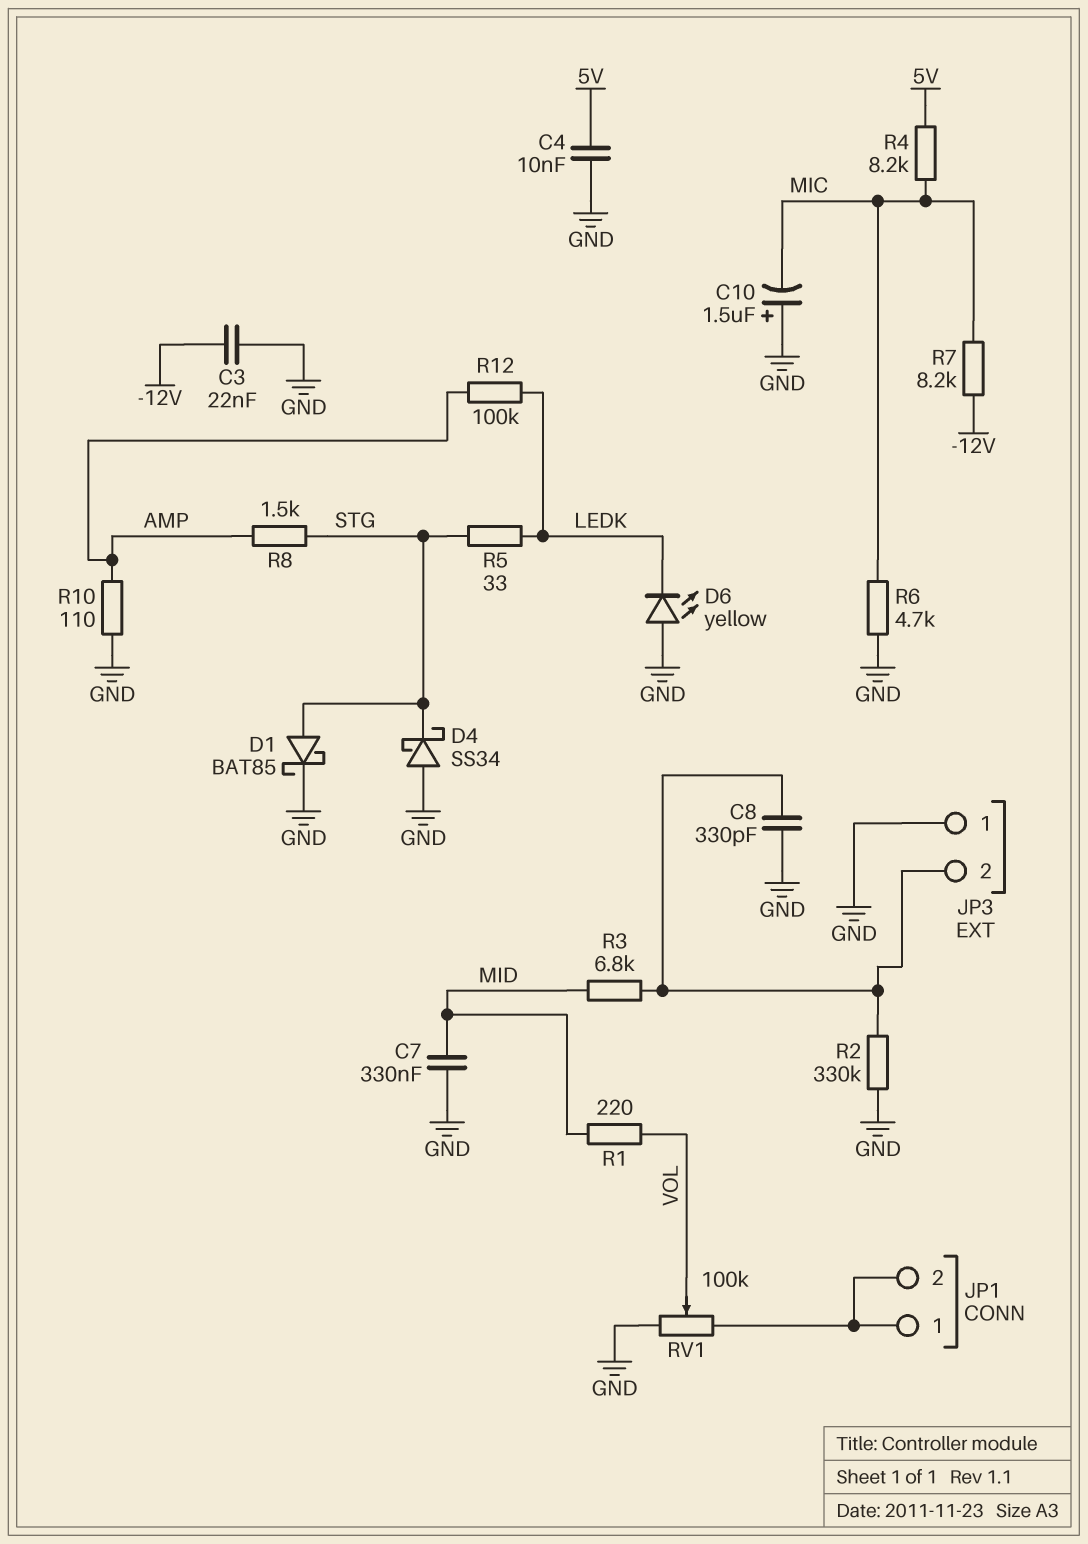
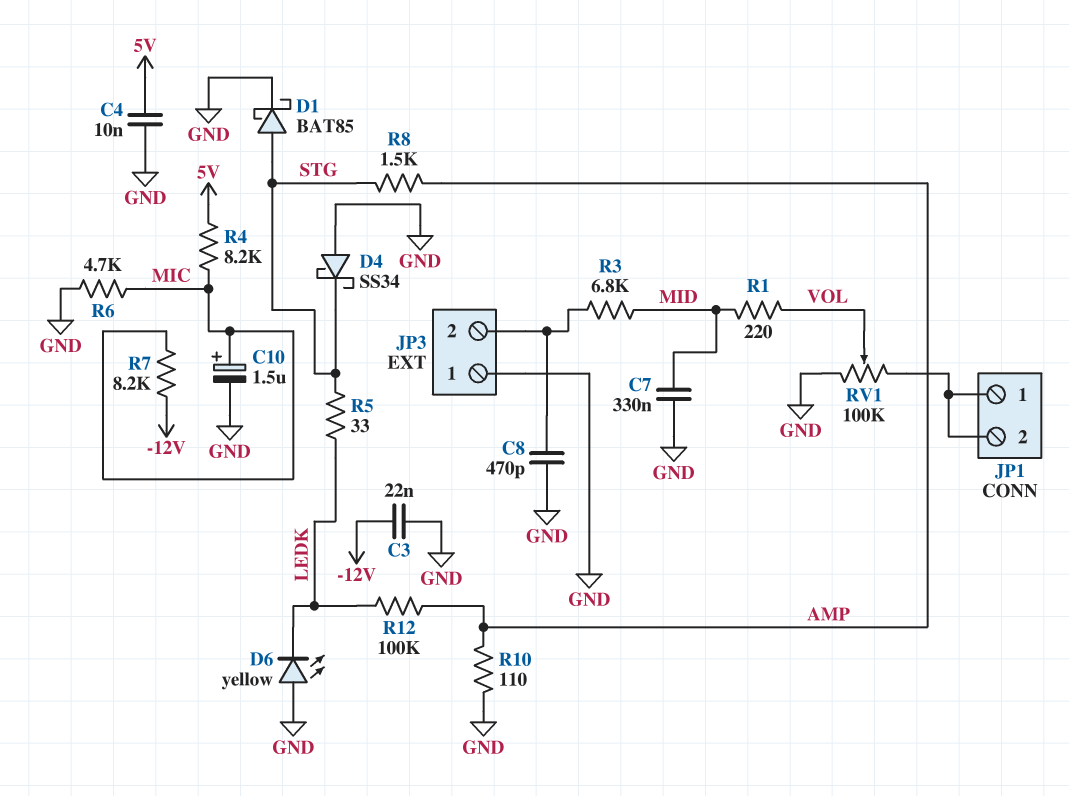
C8: 330pF (GND, JP3/2) -> 470pF (GND, JP3/2)
C10: 1.5uF (plus GND, minus MIC) -> 1.5uF (plus MIC, minus GND)
R2: 330k (GND, JP3/2) -> none

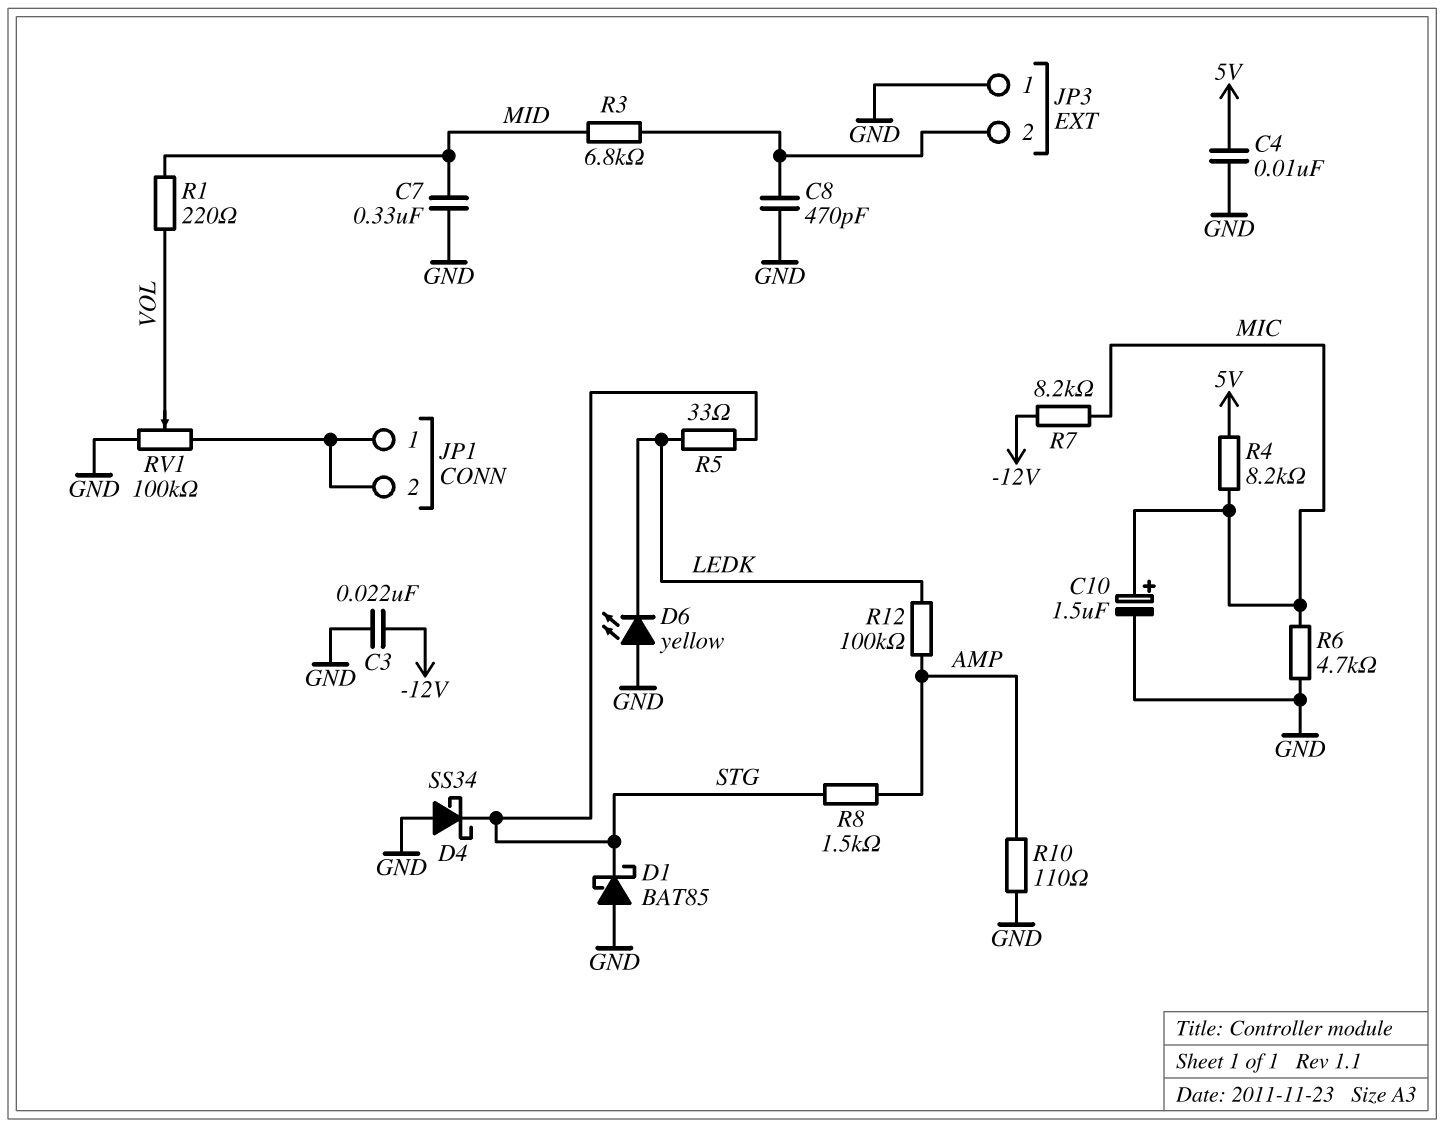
D1: schottky BAT85 (A STG, K GND) -> schottky BAT85 (A GND, K STG)

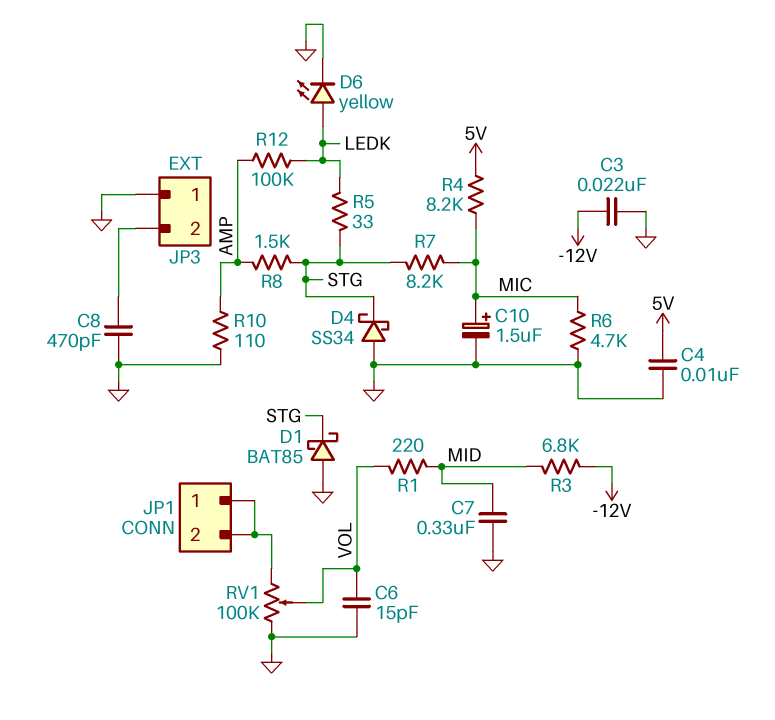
C6: none -> 15pF (GND, VOL)
D6: LED yellow (A GND, K LEDK) -> LED yellow (A LEDK, K GND)
R3: 6.8k (JP3/2, MID) -> 6.8k (-12V, MID)
R7: 8.2k (-12V, MIC) -> 8.2k (MIC, STG)

